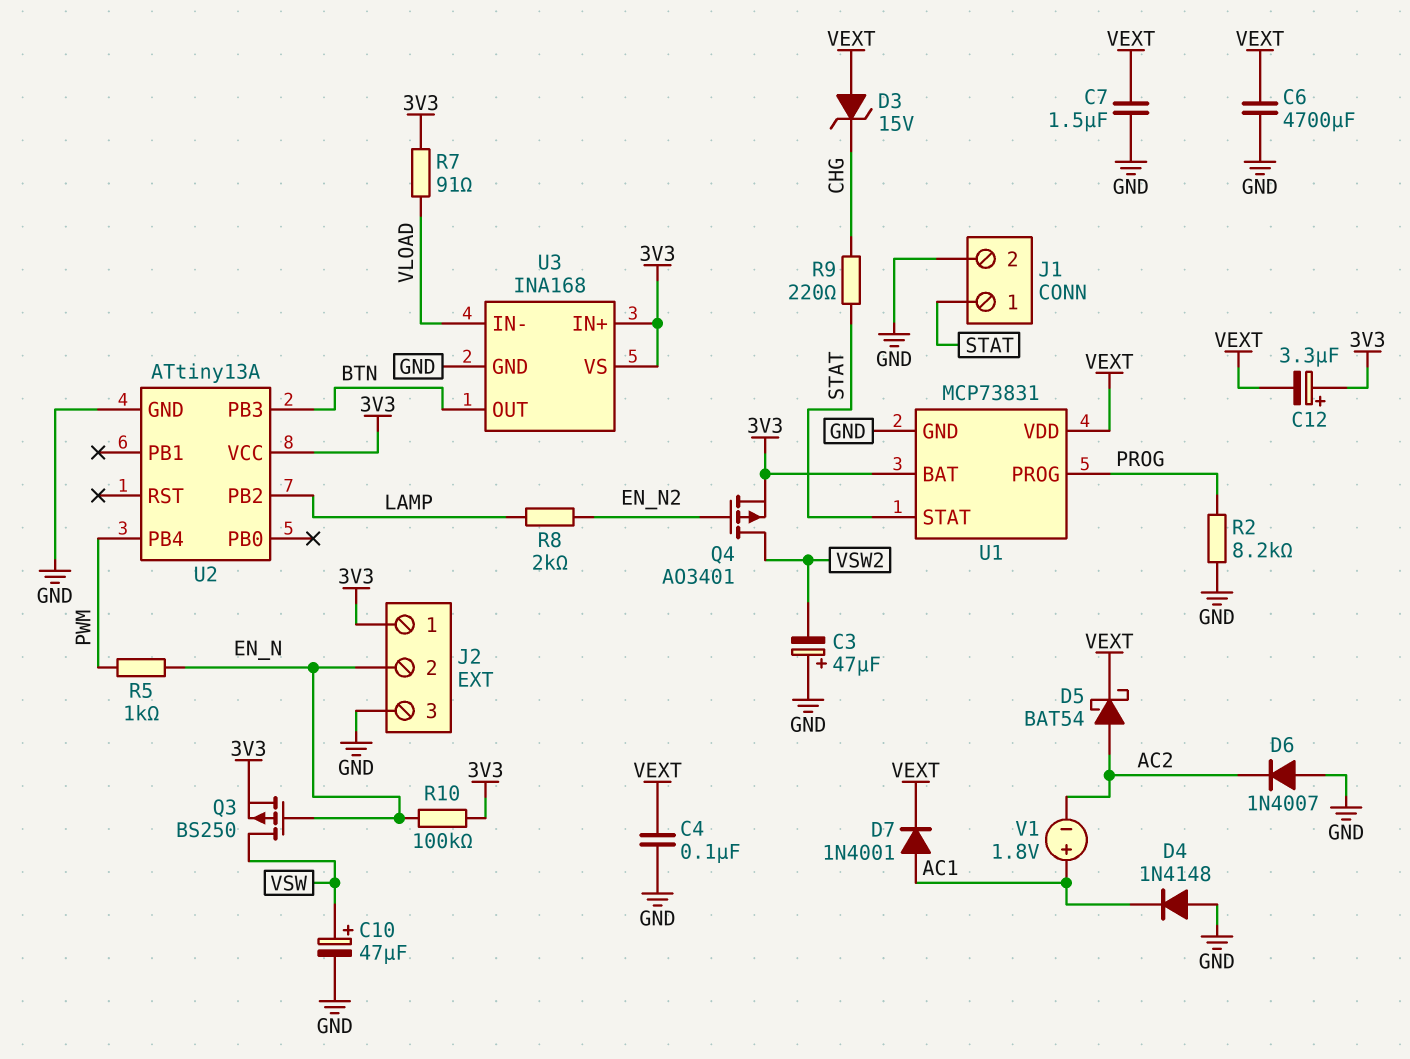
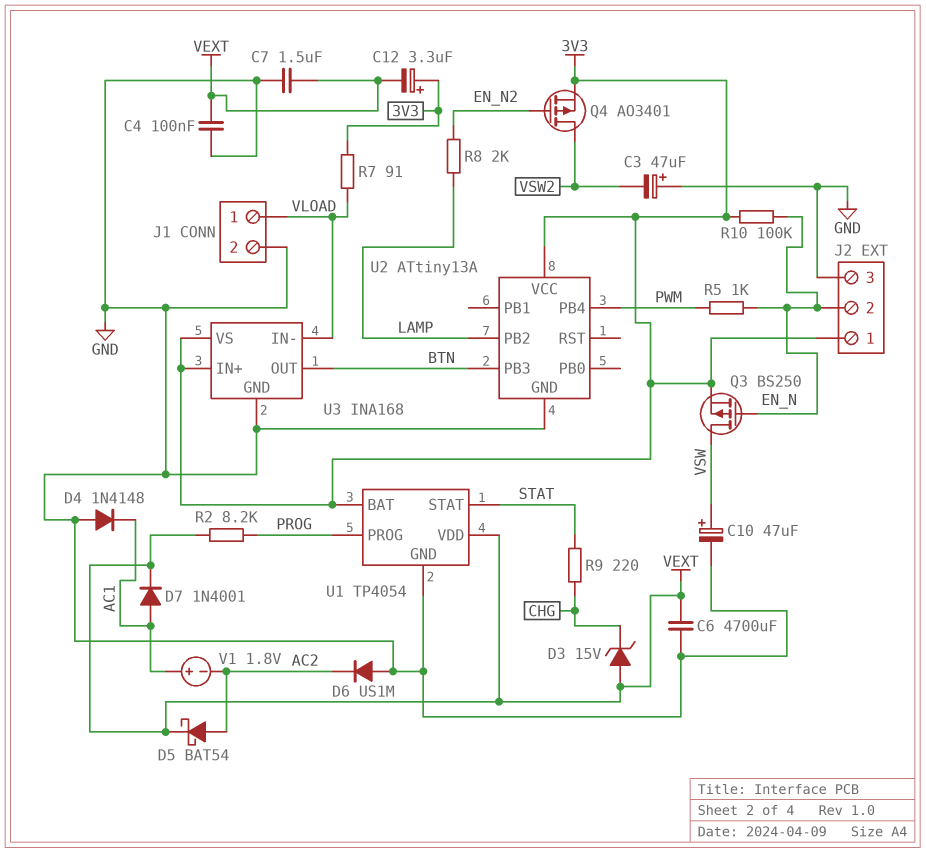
D6: diode 1N4007 (A GND, K AC2) -> diode US1M (A GND, K AC2)
J1 pin 1: STAT -> VLOAD
R2: 8.2k (GND, PROG) -> 8.2k (PROG, VEXT)
U1: MCP73831 -> TP4054

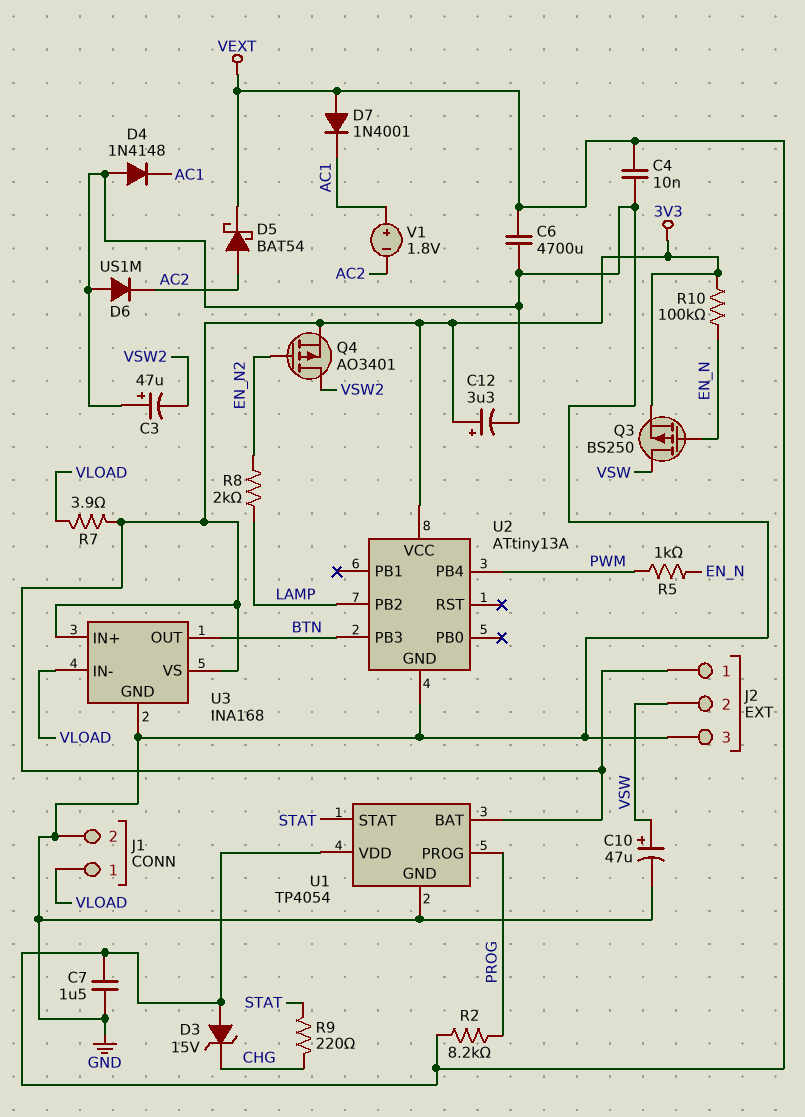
C4: 100nF (GND, VEXT) -> 10nF (GND, VEXT)
C12: 3.3uF (plus 3V3, minus VEXT) -> 3.3uF (plus 3V3, minus GND)
D7: diode 1N4001 (A AC1, K VEXT) -> diode 1N4001 (A VEXT, K AC1)
J2 pin 2: EN_N -> VSW
R7: 91 (3V3, VLOAD) -> 3.9 (3V3, VLOAD)

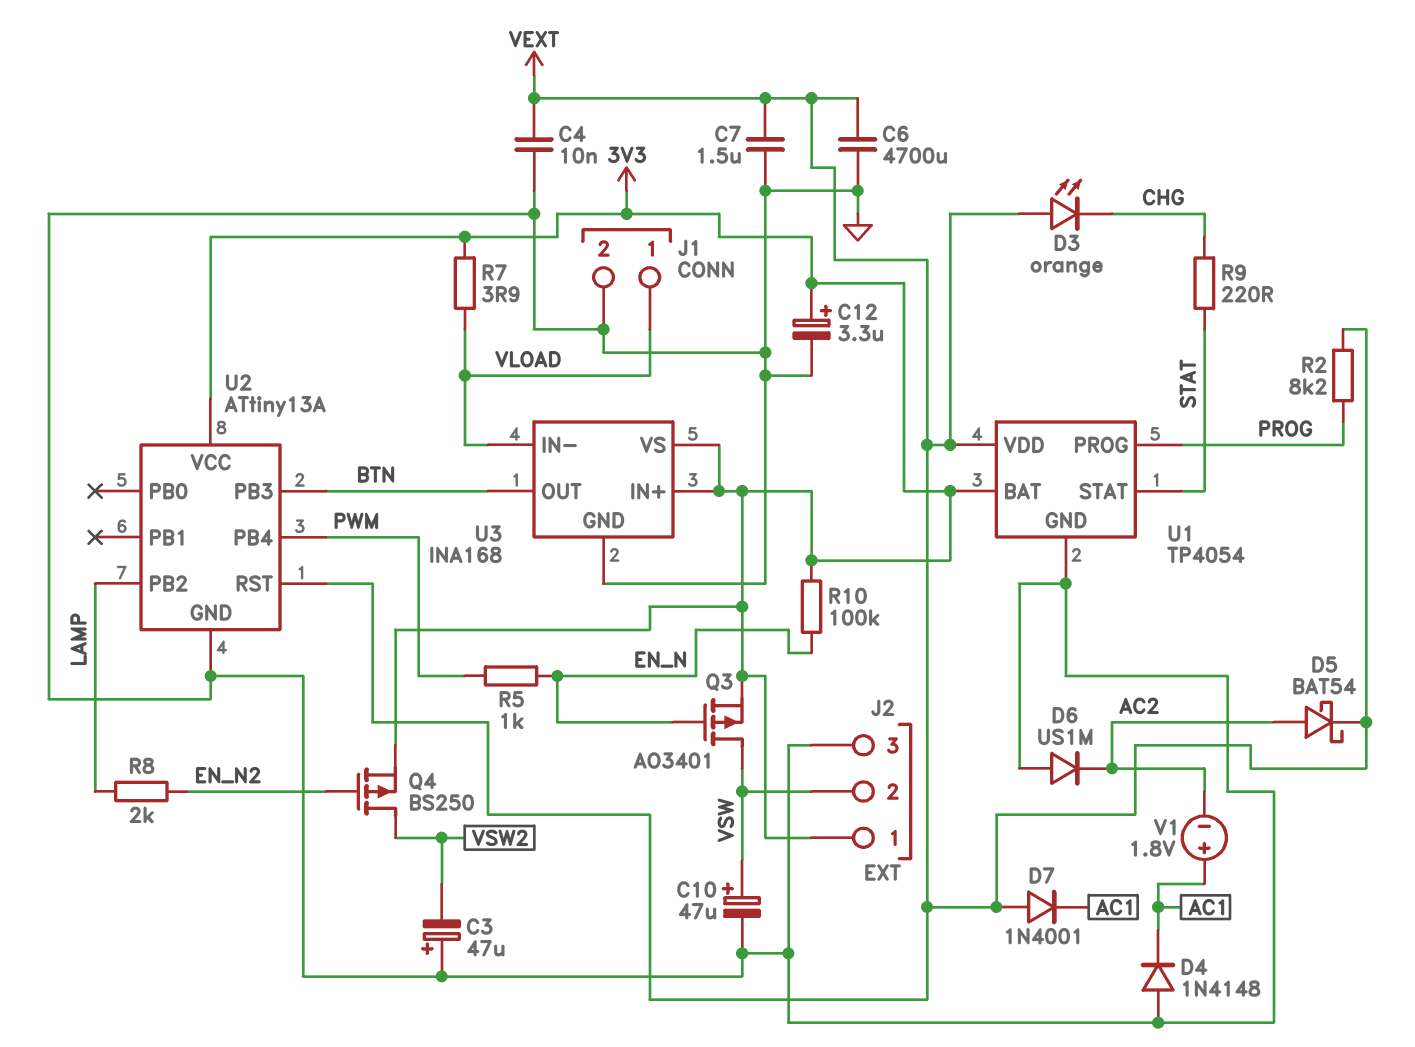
D3: zener 15V (A VEXT, K CHG) -> LED orange (A VEXT, K CHG)
Q3: PMOS BS250 (G EN_N, D VSW, S 3V3) -> PMOS AO3401 (G EN_N, D VSW, S 3V3)
Q4: PMOS AO3401 (G EN_N2, D VSW2, S 3V3) -> PMOS BS250 (G EN_N2, D VSW2, S 3V3)
U2 pin RST: none -> VEXT

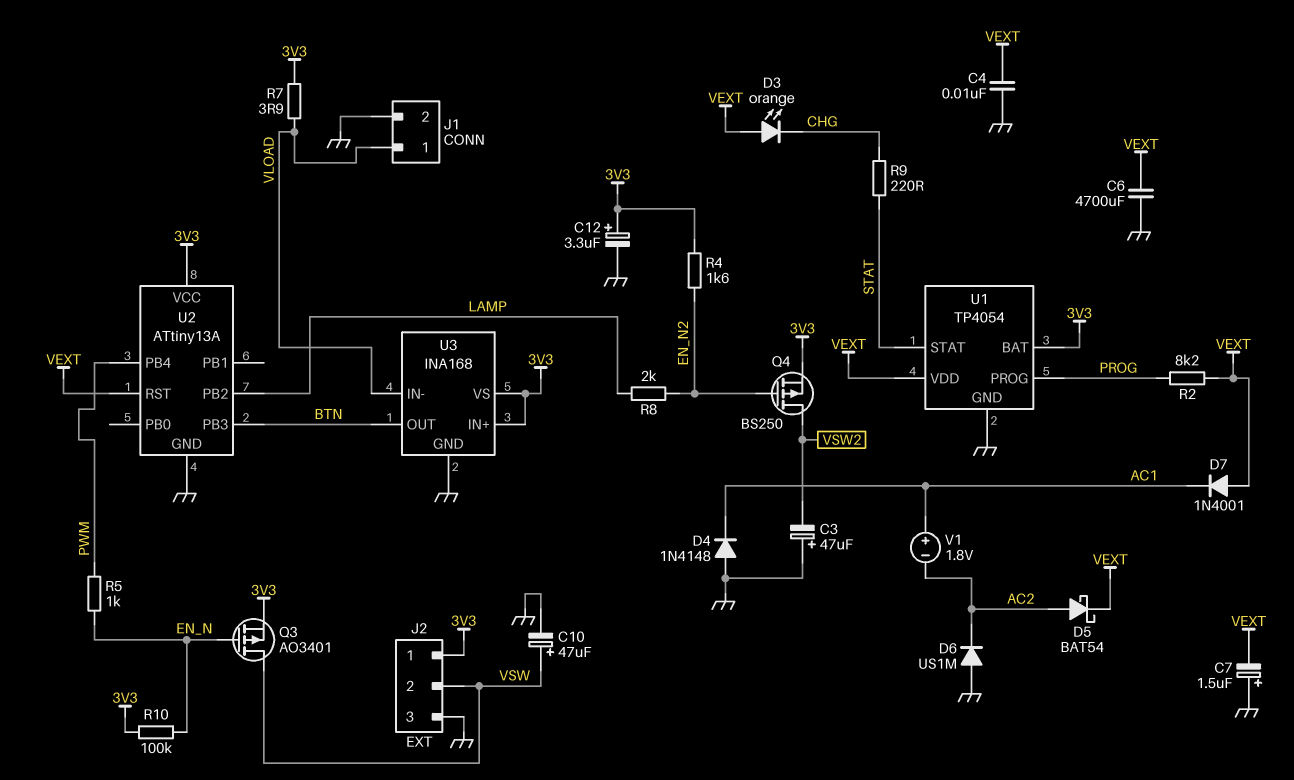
C7: 1.5uF (GND, VEXT) -> 1.5uF (plus GND, minus VEXT)
R4: none -> 1.6k (3V3, EN_N2)

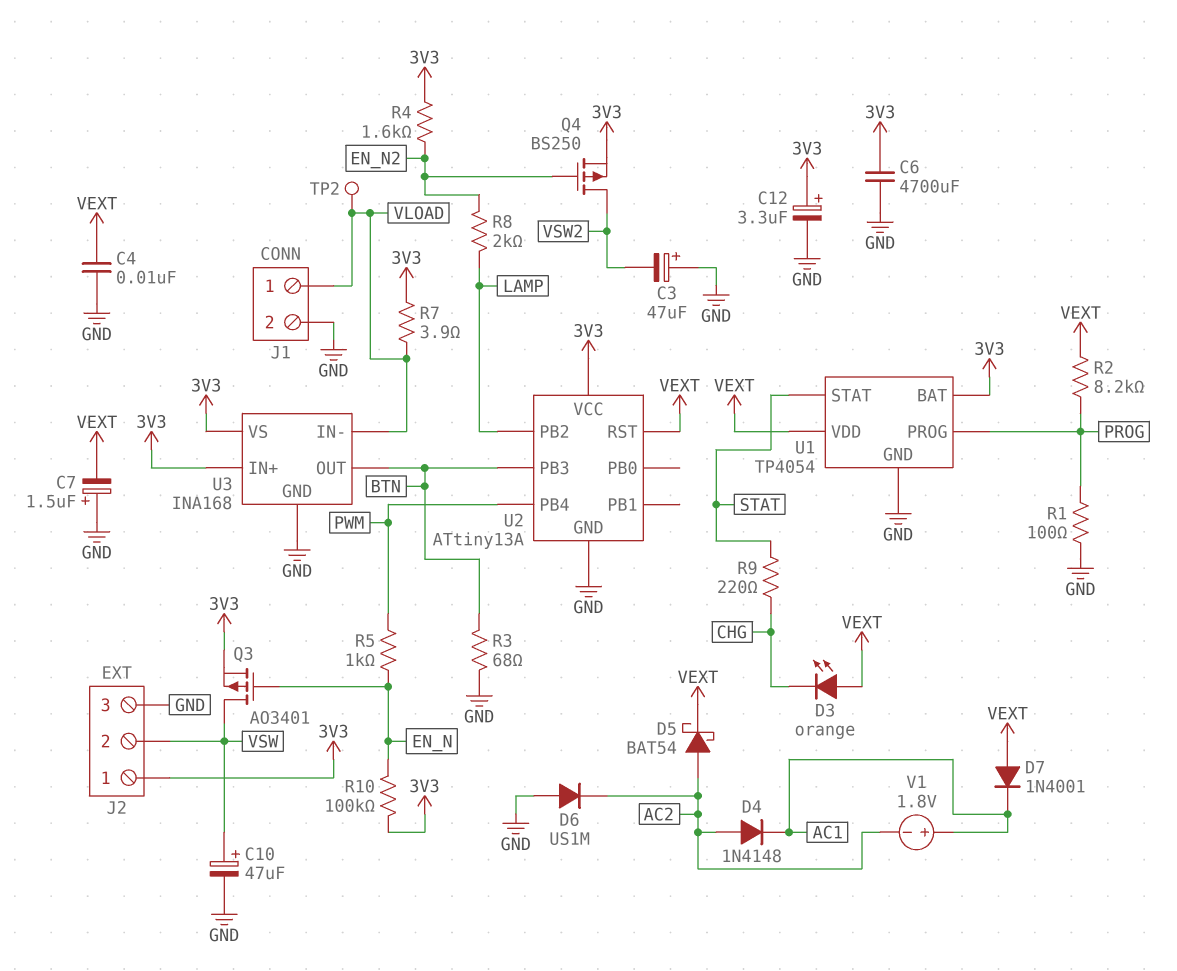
C6: 4700uF (GND, VEXT) -> 4700uF (3V3, GND)
D4: diode 1N4148 (A GND, K AC1) -> diode 1N4148 (A AC2, K AC1)
R1: none -> 100 (GND, PROG)
R3: none -> 68 (BTN, GND)
TP2: none -> test point (VLOAD)

